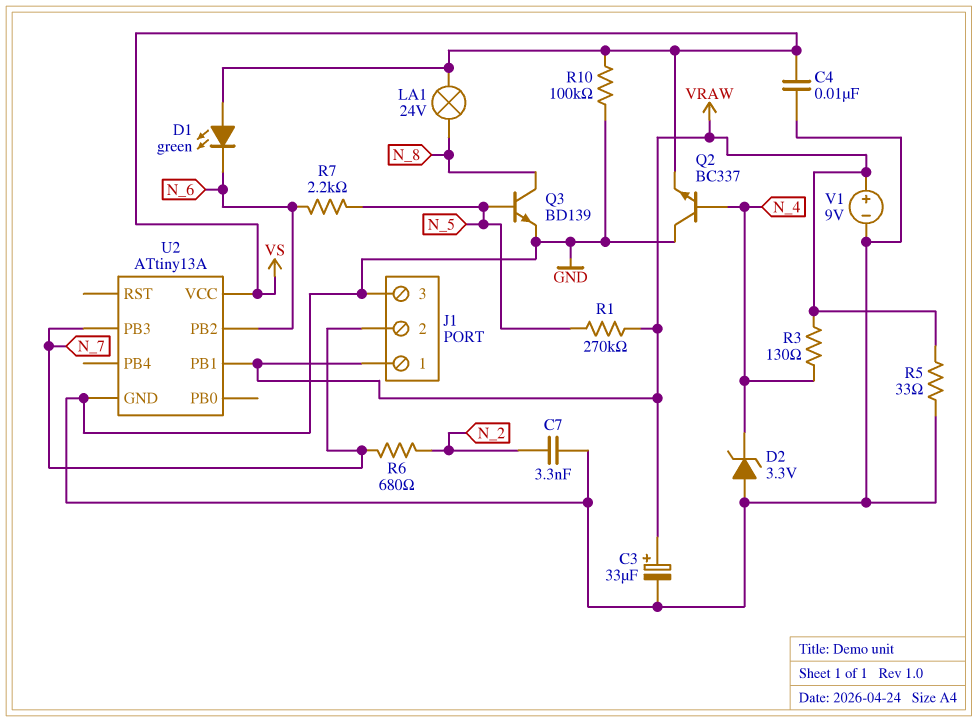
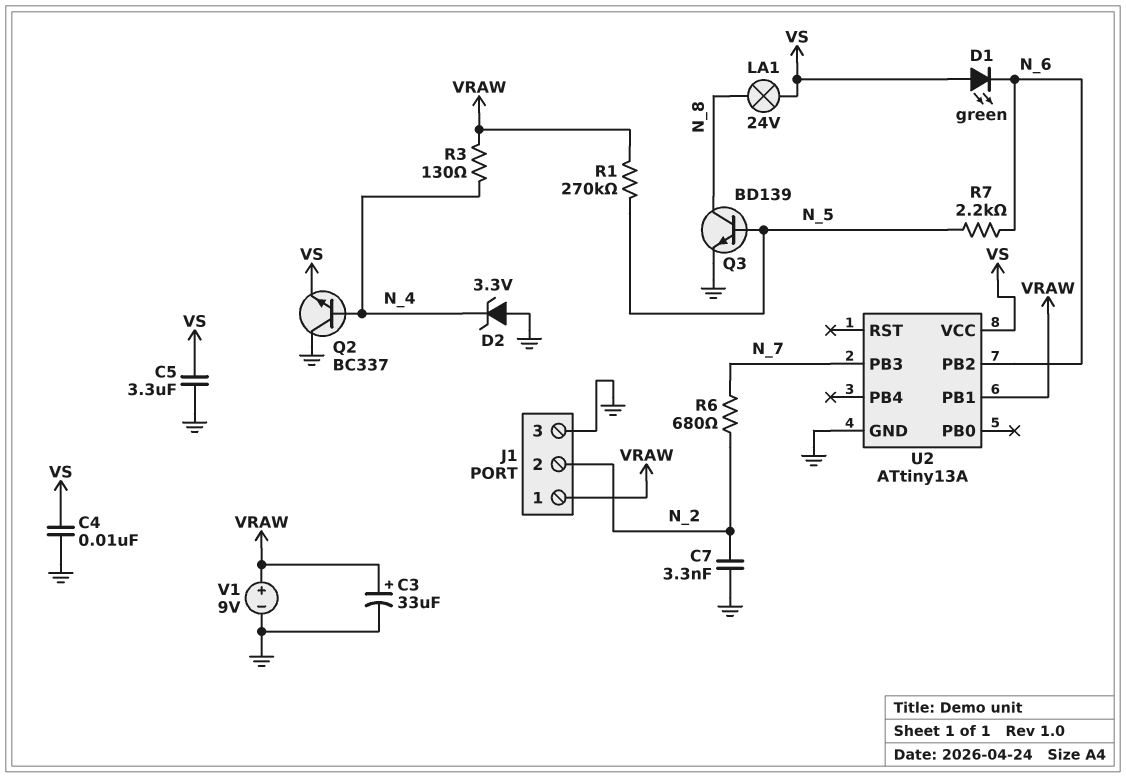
C5: none -> 3.3uF (GND, VS)
J1 pin 2: N_7 -> N_2
R5: 33 (GND, VRAW) -> none
R10: 100k (GND, VS) -> none

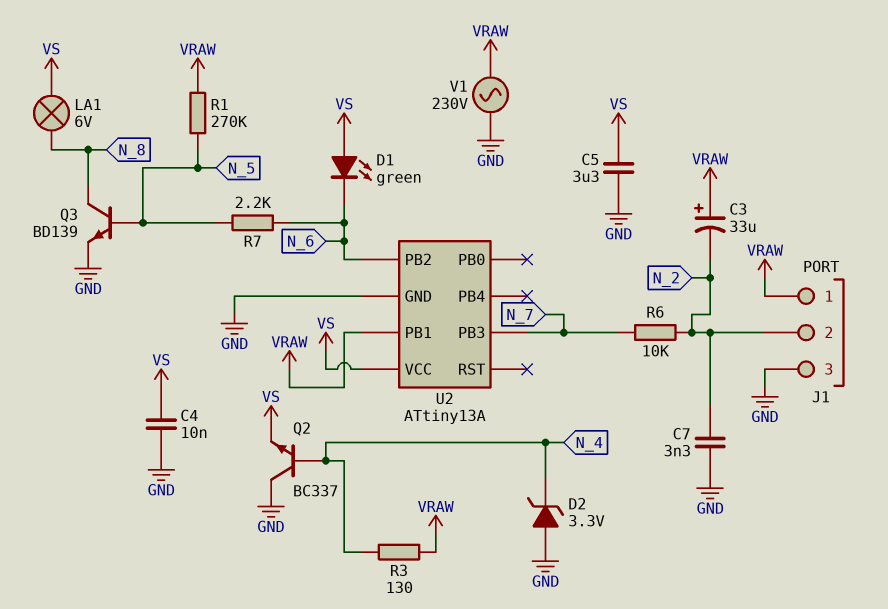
C3: 33uF (plus VRAW, minus GND) -> 33uF (plus VRAW, minus N_2)
LA1: lamp 24V (N_8, VS) -> lamp 6V (N_8, VS)
R6: 680 (N_2, N_7) -> 10k (N_2, N_7)
V1: 9V (plus VRAW, minus GND) -> AC 230V (GND, VRAW)

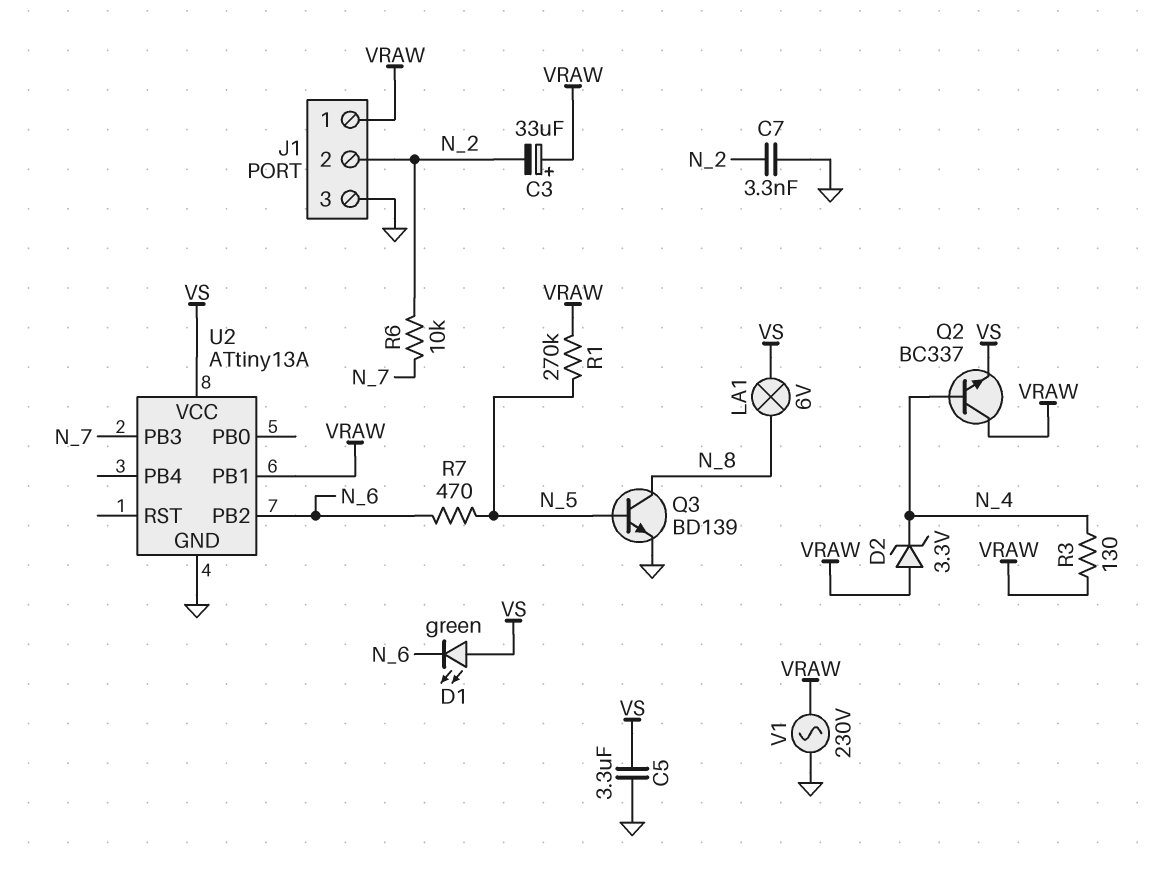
C4: 10nF (GND, VS) -> none
D2: zener 3.3V (A GND, K N_4) -> zener 3.3V (A VRAW, K N_4)
Q2: NPN BC337 (B N_4, C GND, E VS) -> NPN BC337 (B N_4, C VRAW, E VS)
R7: 2.2k (N_5, N_6) -> 470 (N_5, N_6)

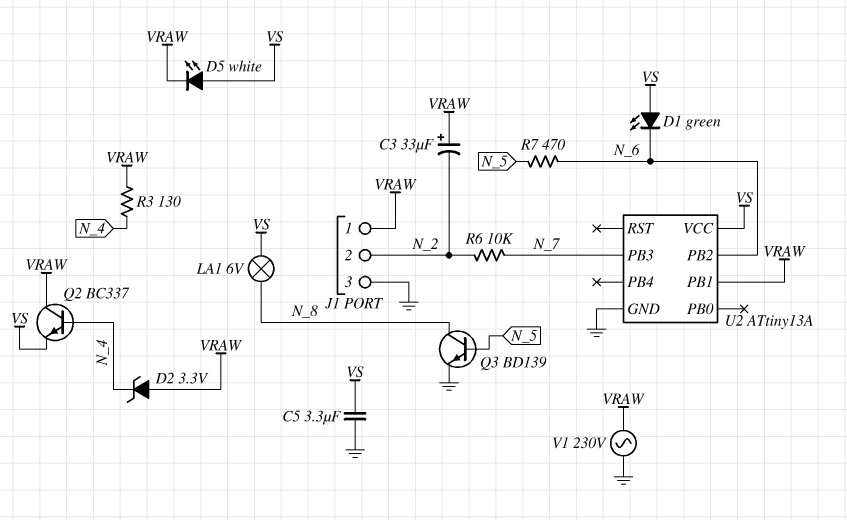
C7: 3.3nF (GND, N_2) -> none
D5: none -> LED white (A VS, K VRAW)
R1: 270k (N_5, VRAW) -> none

